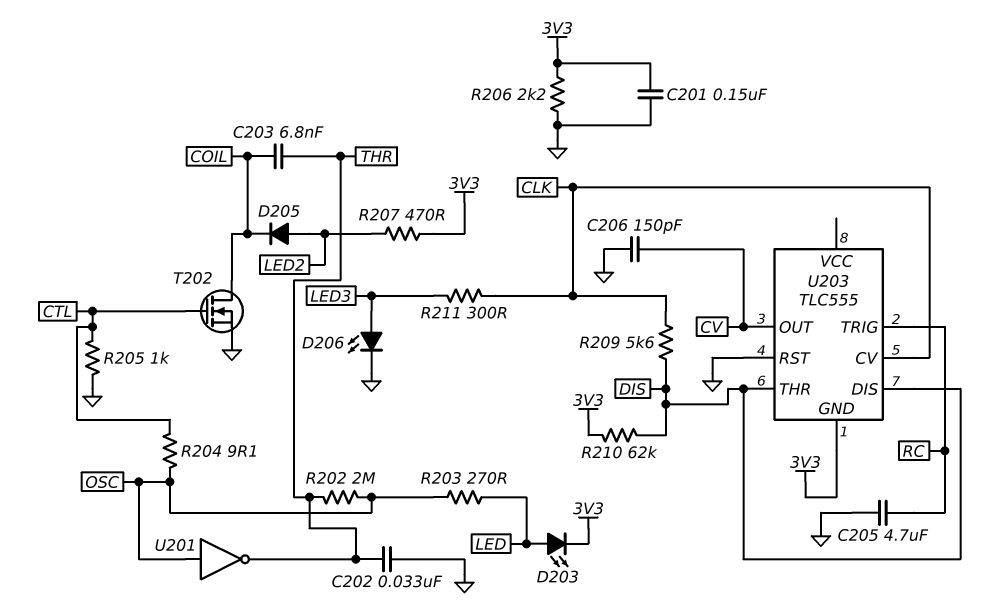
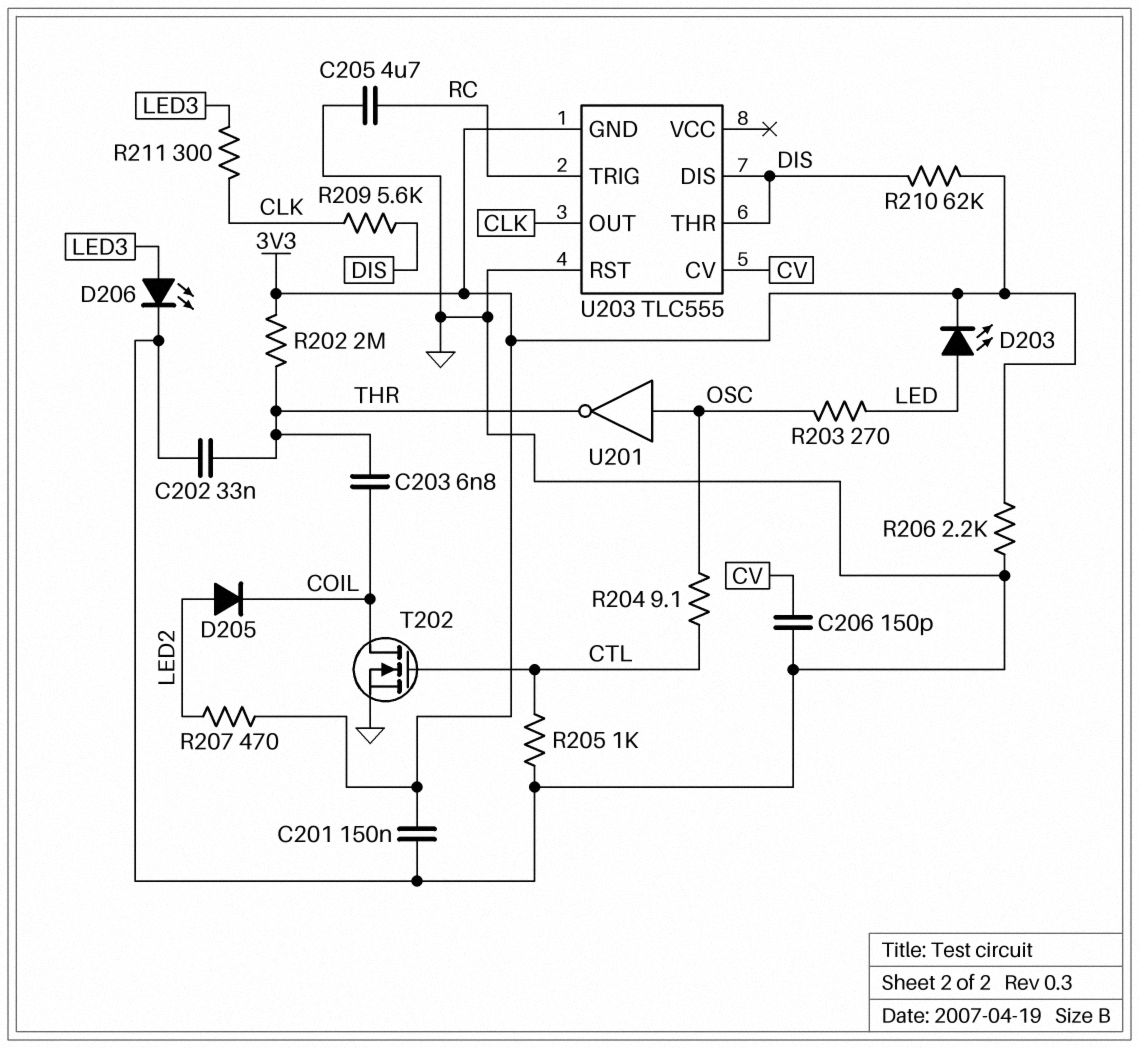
R202: 2M (OSC, THR) -> 2M (3V3, THR)
U203 pin CV: CLK -> CV
U203 pin OUT: CV -> CLK

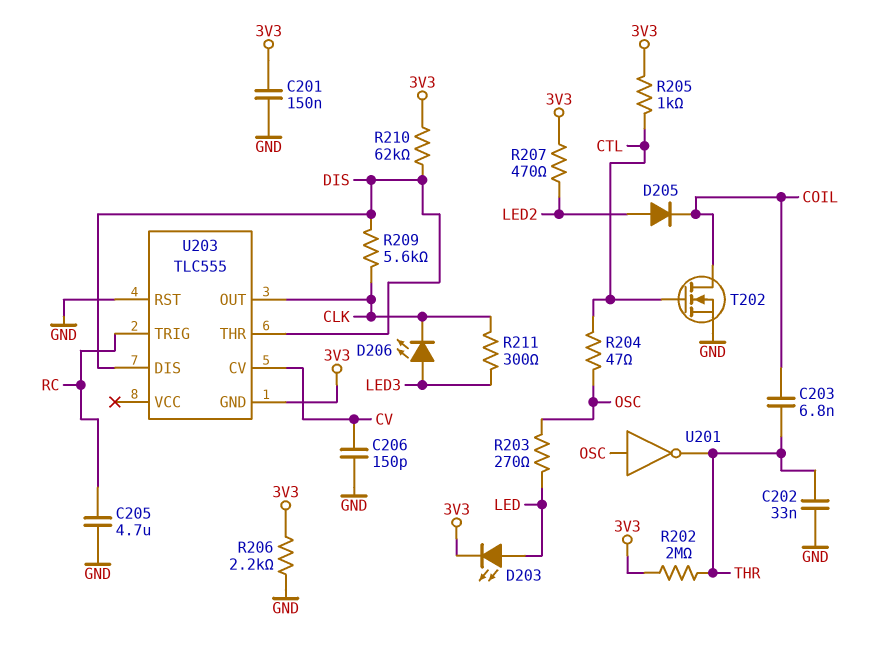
D206: LED (A LED3, K GND) -> LED (A LED3, K CLK)
R204: 9.1 (CTL, OSC) -> 47 (CTL, OSC)
R205: 1k (CTL, GND) -> 1k (3V3, CTL)

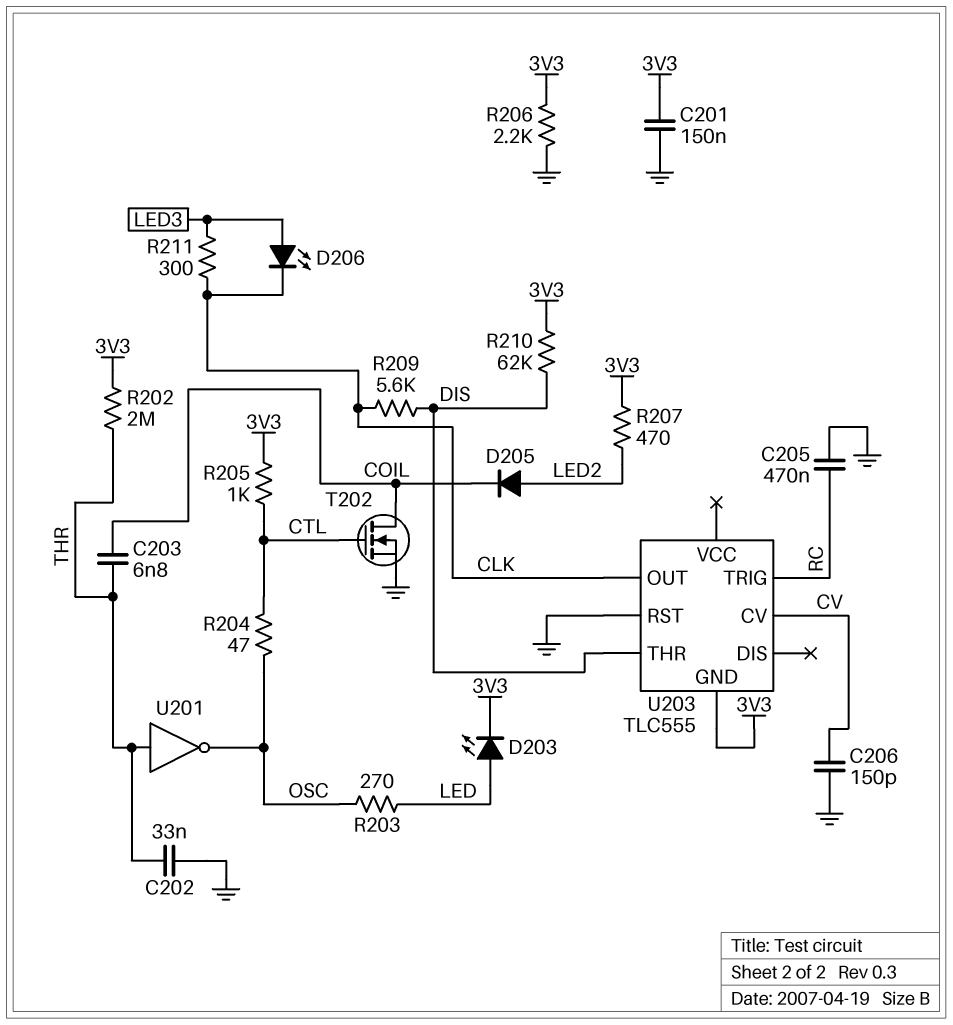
C205: 4.7uF (GND, RC) -> 470nF (GND, RC)
U201: NOT (in OSC, out THR) -> NOT (in THR, out OSC)
U203 pin DIS: DIS -> none

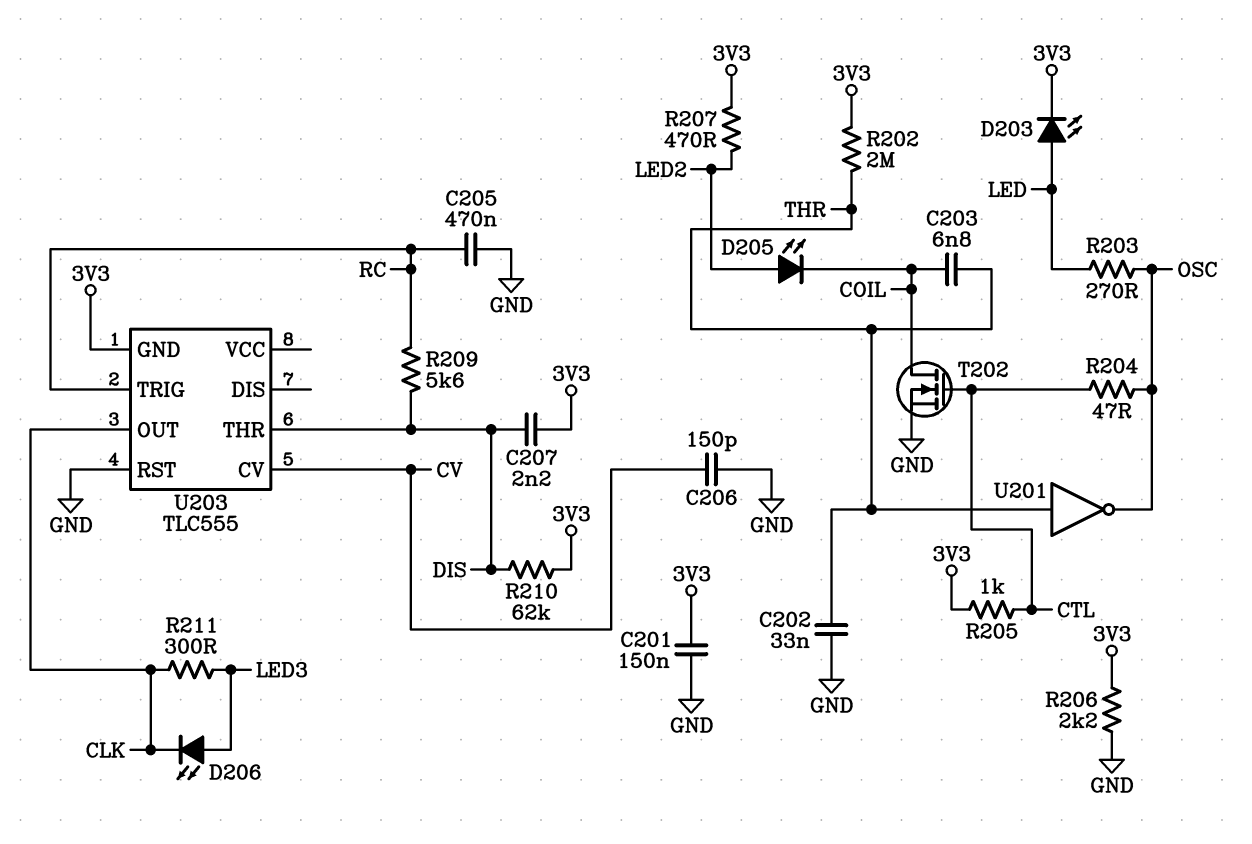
C207: none -> 2.2nF (3V3, DIS)
D205: diode (A LED2, K COIL) -> LED (A LED2, K COIL)
R209: 5.6k (CLK, DIS) -> 5.6k (DIS, RC)

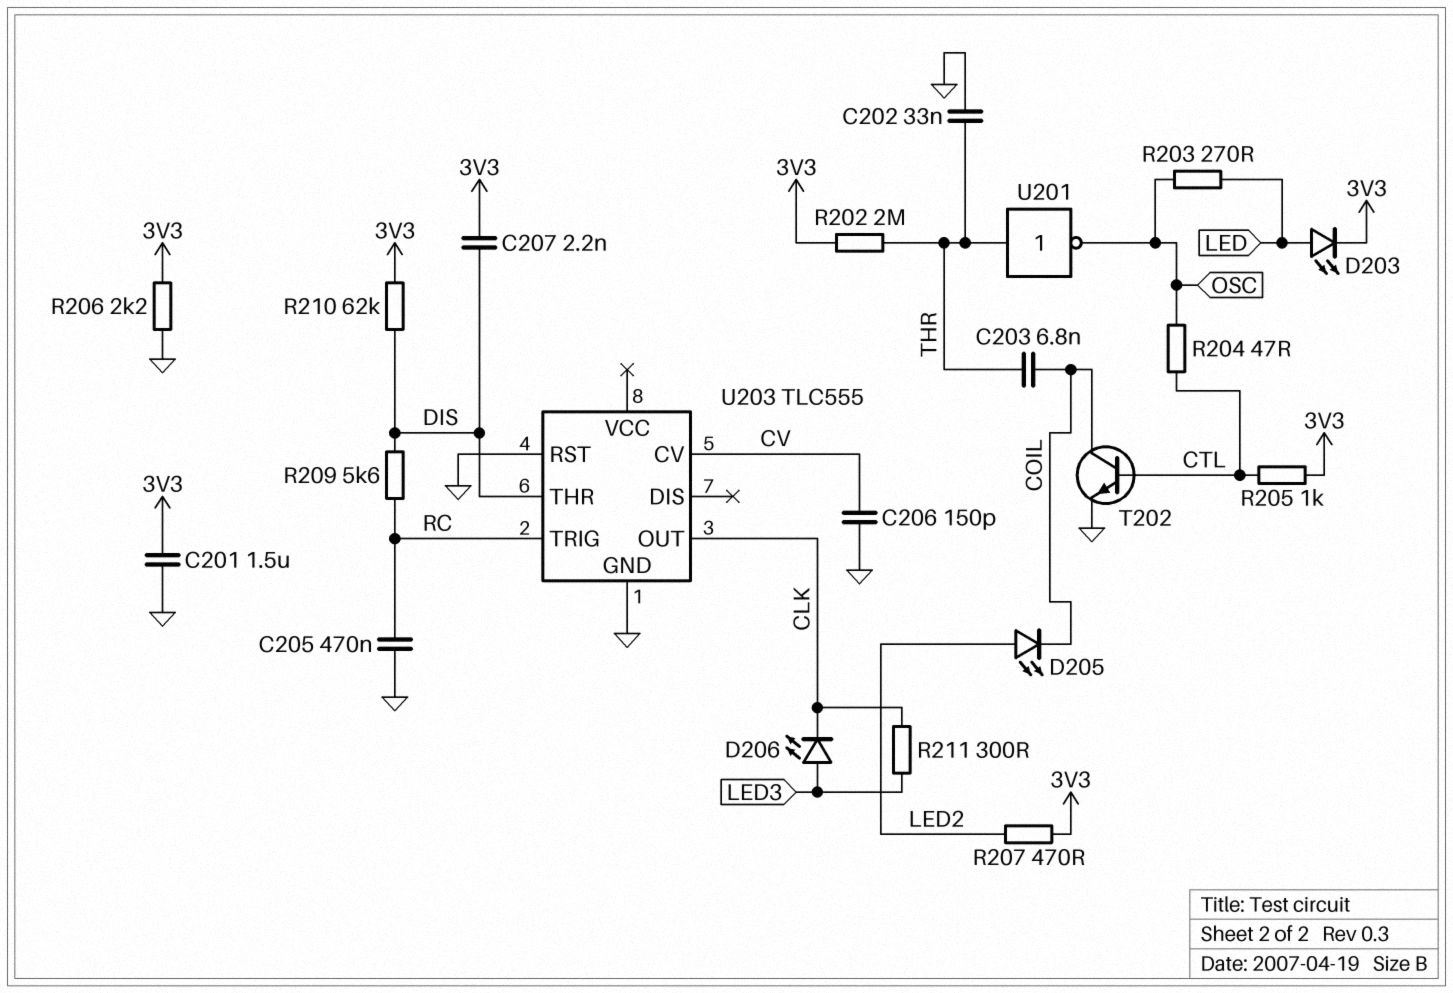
C201: 150nF (3V3, GND) -> 1.5uF (3V3, GND)
T202: NMOS (G CTL, D COIL, S GND) -> NPN (B CTL, C COIL, E GND)
U203 pin GND: 3V3 -> GND

